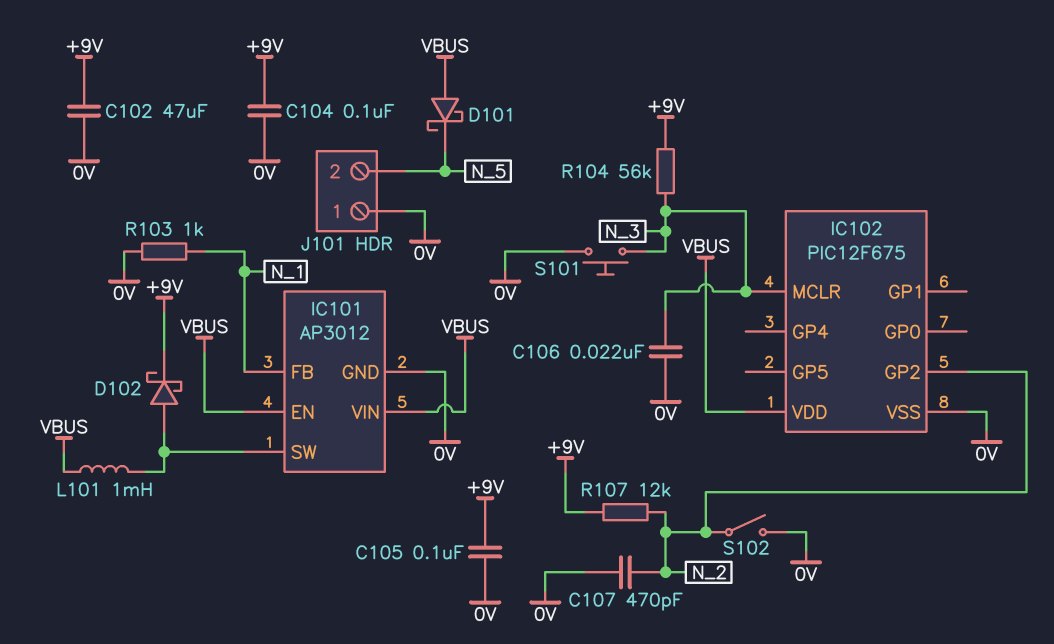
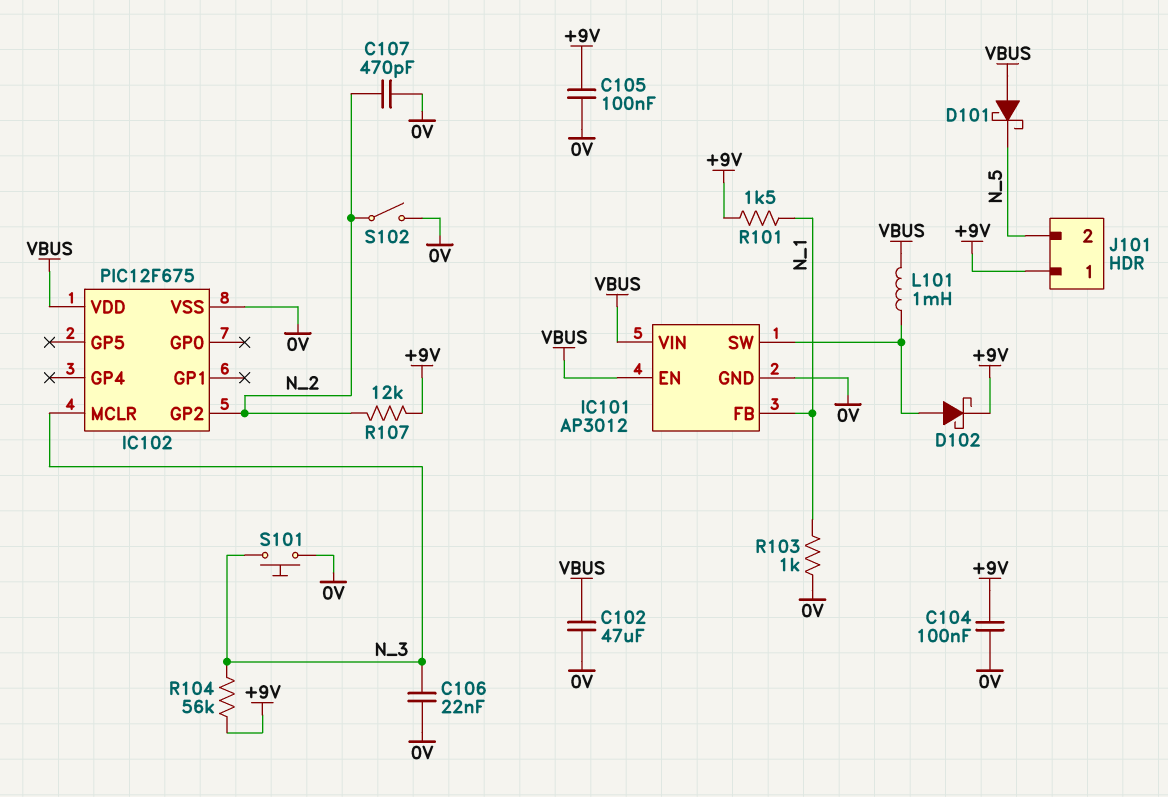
C102: 47uF (+9V, 0V) -> 47uF (0V, VBUS)
J101 pin 1: 0V -> +9V
R101: none -> 1.5k (+9V, N_1)

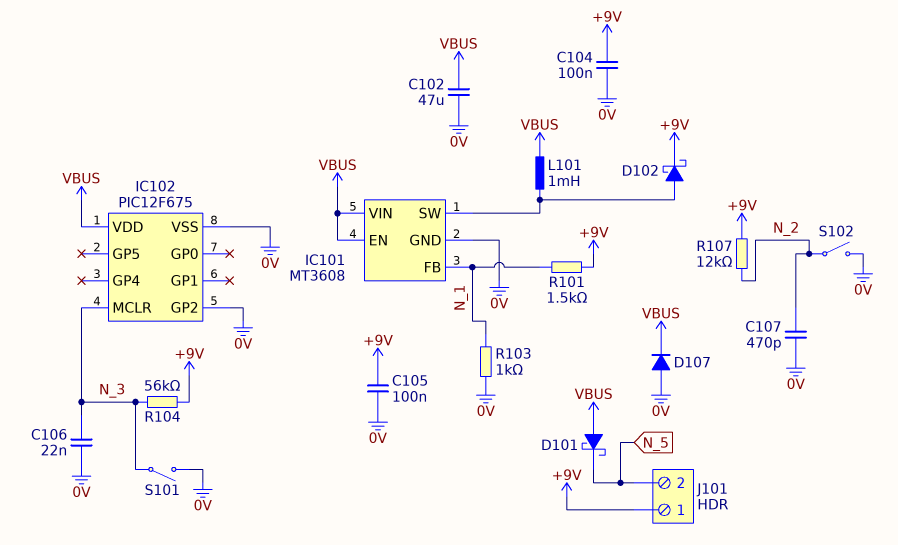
D107: none -> diode (A 0V, K VBUS)
IC101: AP3012 -> MT3608
IC102 pin GP2: N_2 -> 0V
S101: button (0V, N_3) -> switch (0V, N_3)

